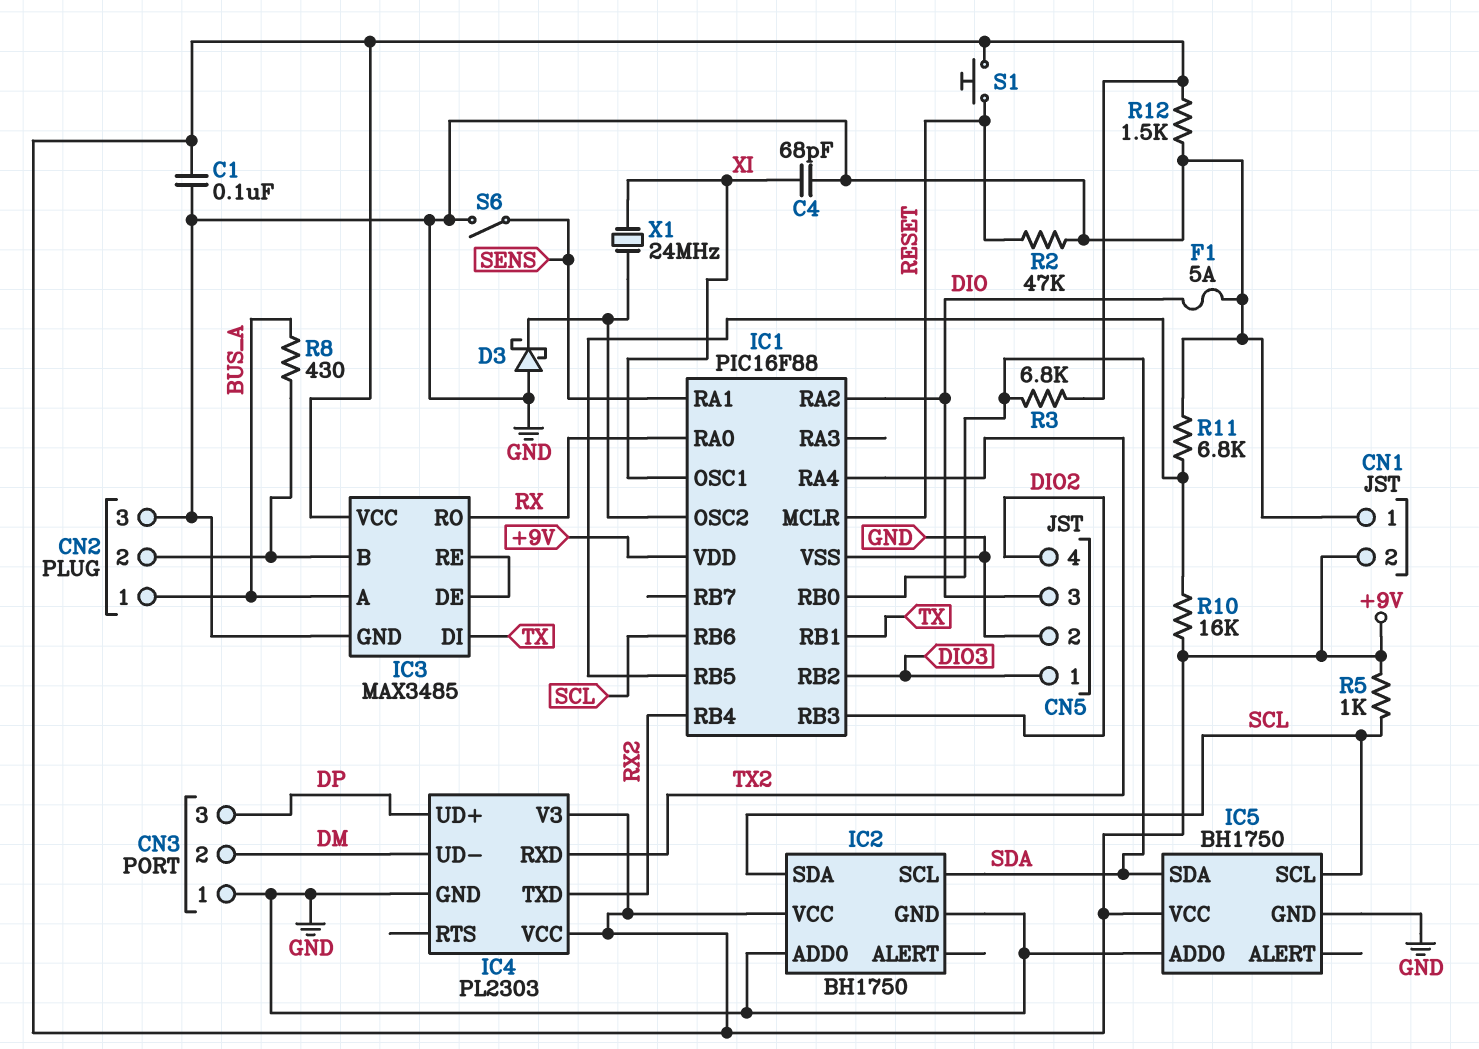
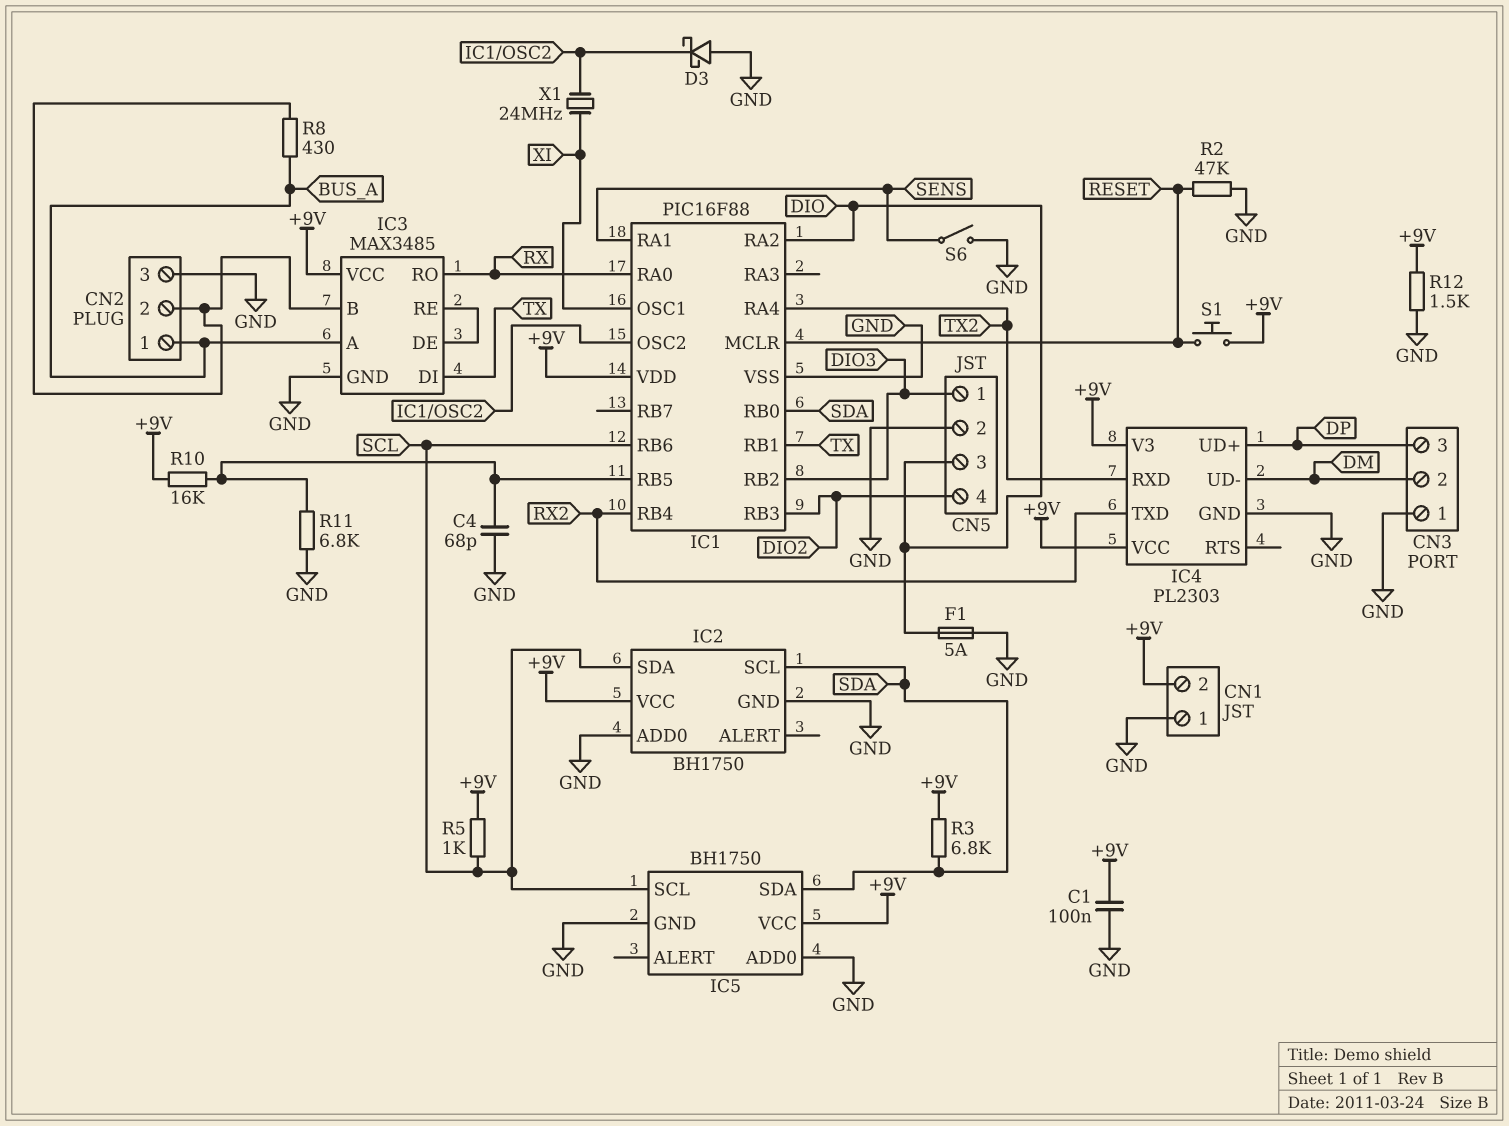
C4: 68pF (GND, XI) -> 68pF (GND, IC1/RB5)

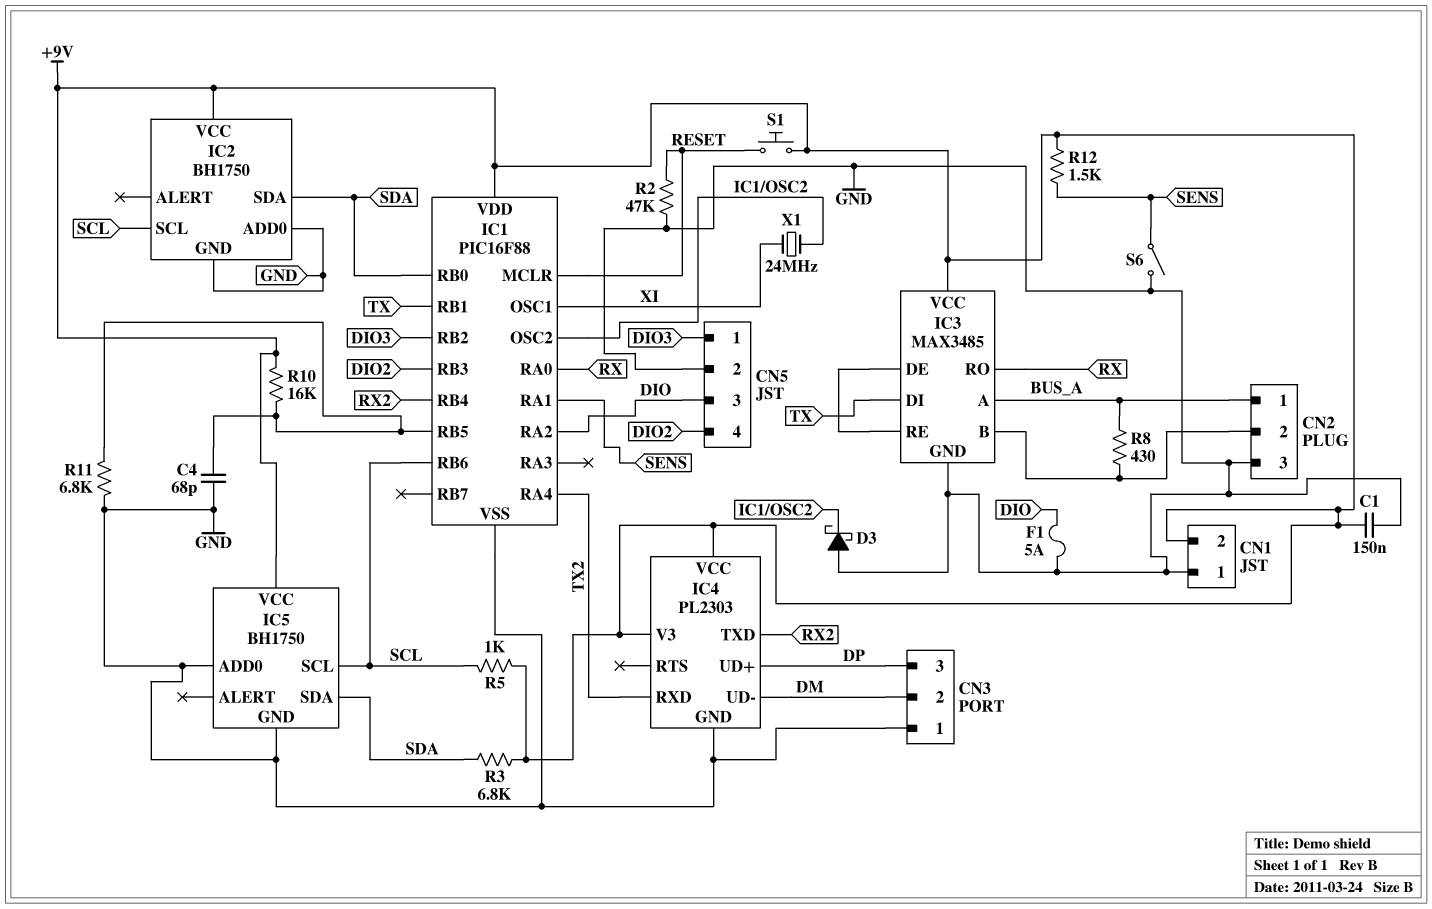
C1: 100nF (+9V, GND) -> 150nF (+9V, GND)
IC2 pin SCL: SDA -> SCL
IC2 pin SDA: SCL -> SDA
R12: 1.5k (+9V, GND) -> 1.5k (+9V, SENS)

